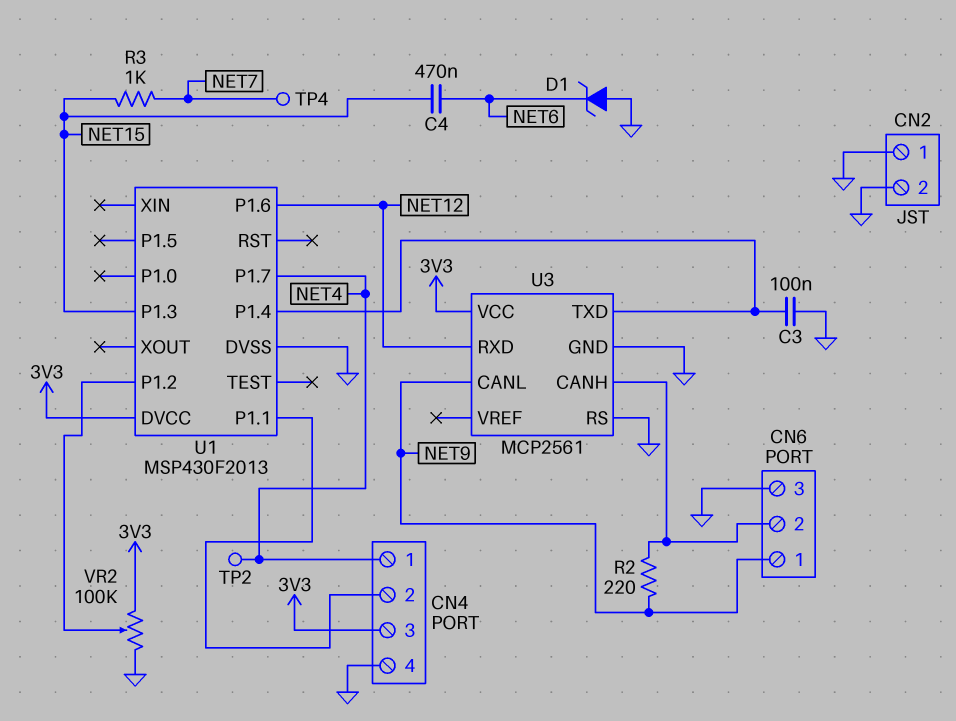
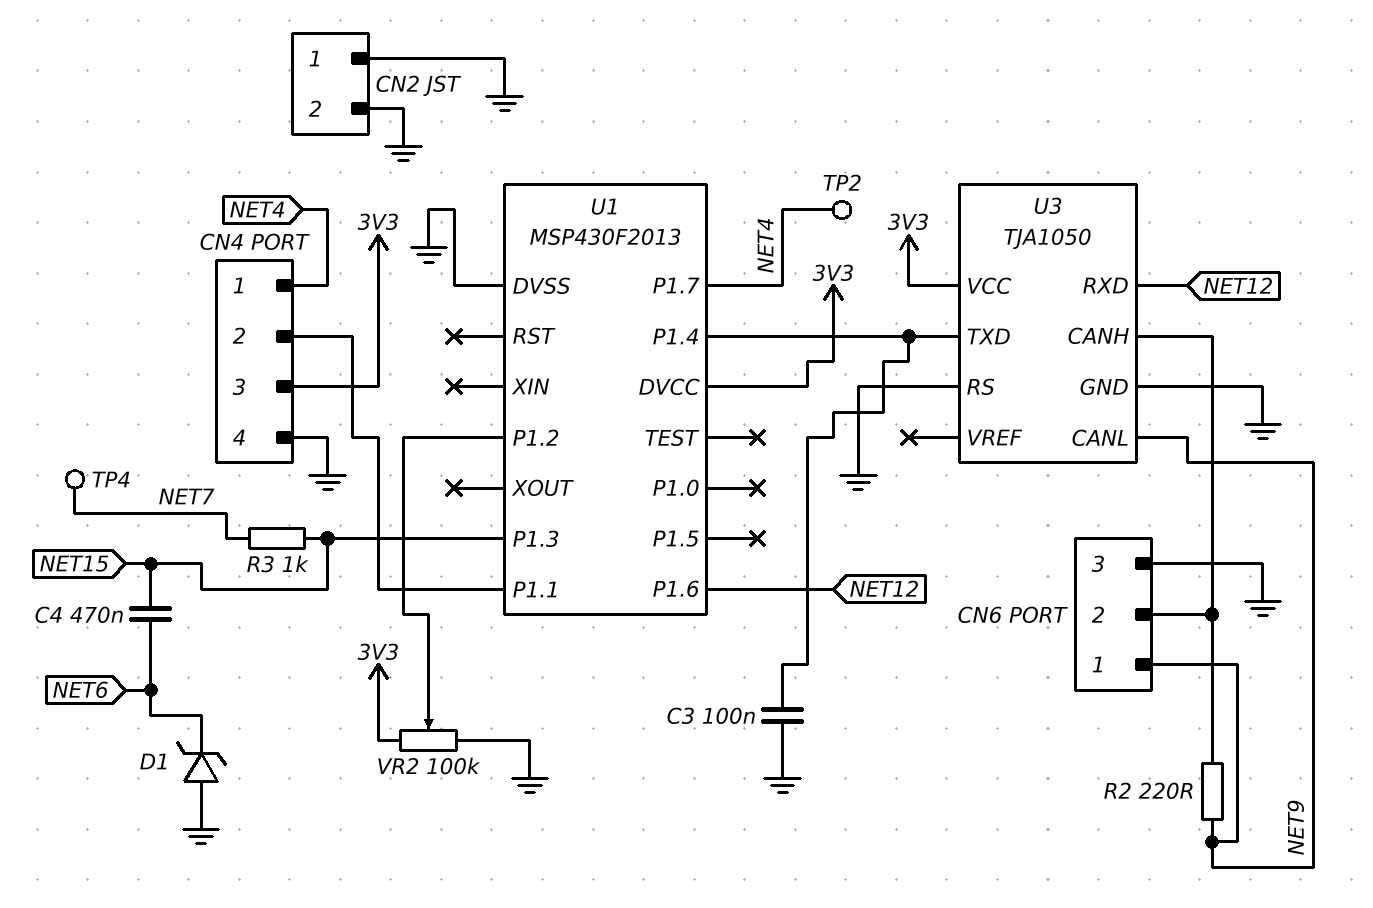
U3: MCP2561 -> TJA1050

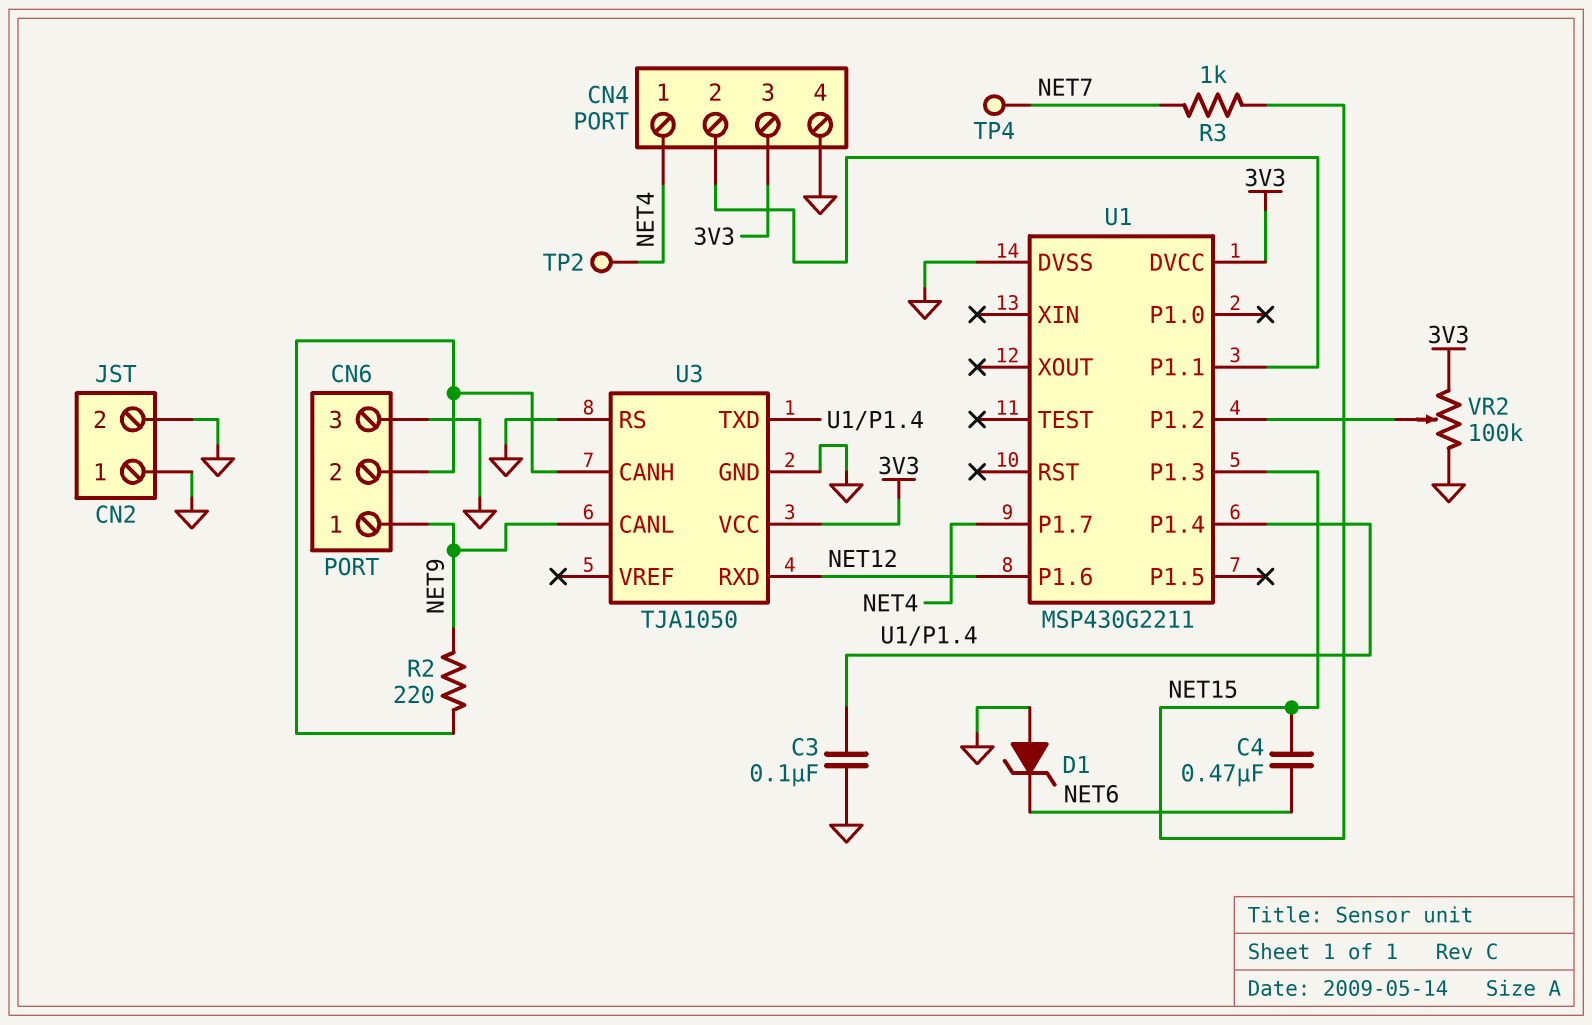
U1: MSP430F2013 -> MSP430G2211

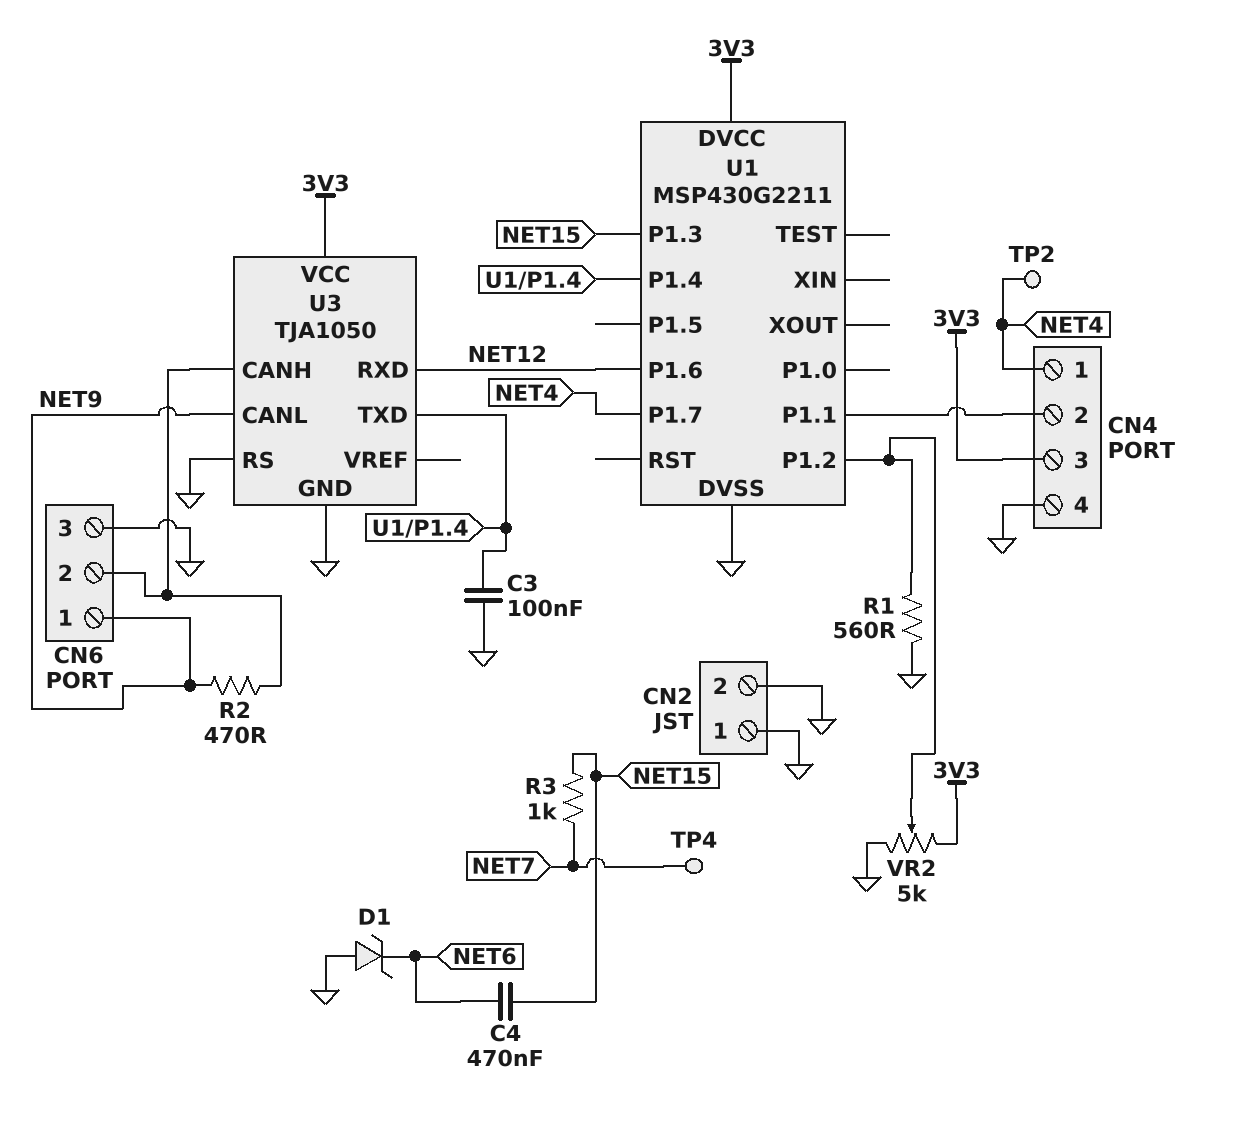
R1: none -> 560 (GND, U1/P1.2)
R2: 220 (CN6/2, NET9) -> 470 (CN6/2, NET9)
VR2: 100k (3V3, GND, wiper U1/P1.2) -> 5k (3V3, GND, wiper U1/P1.2)

